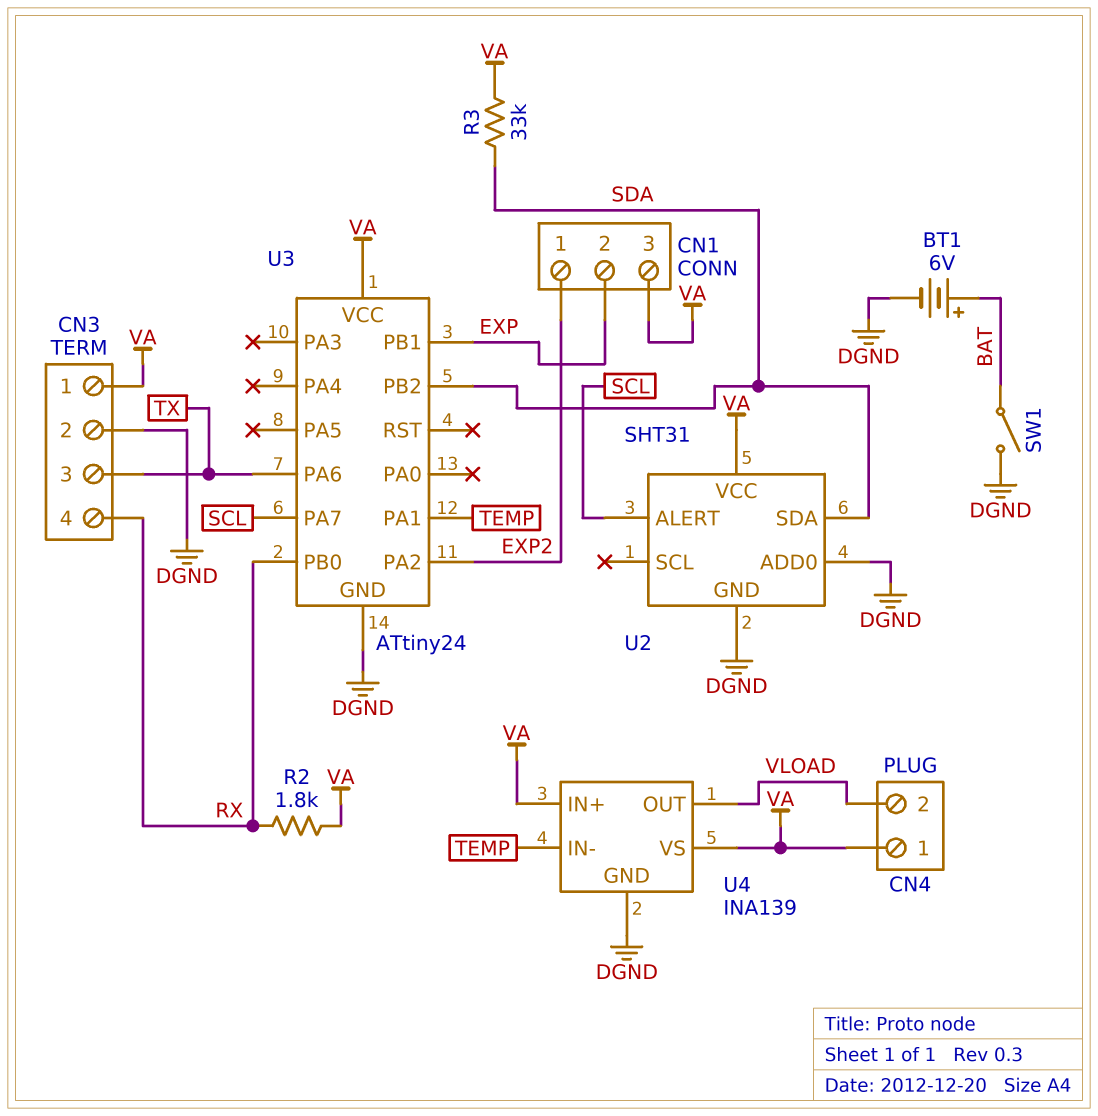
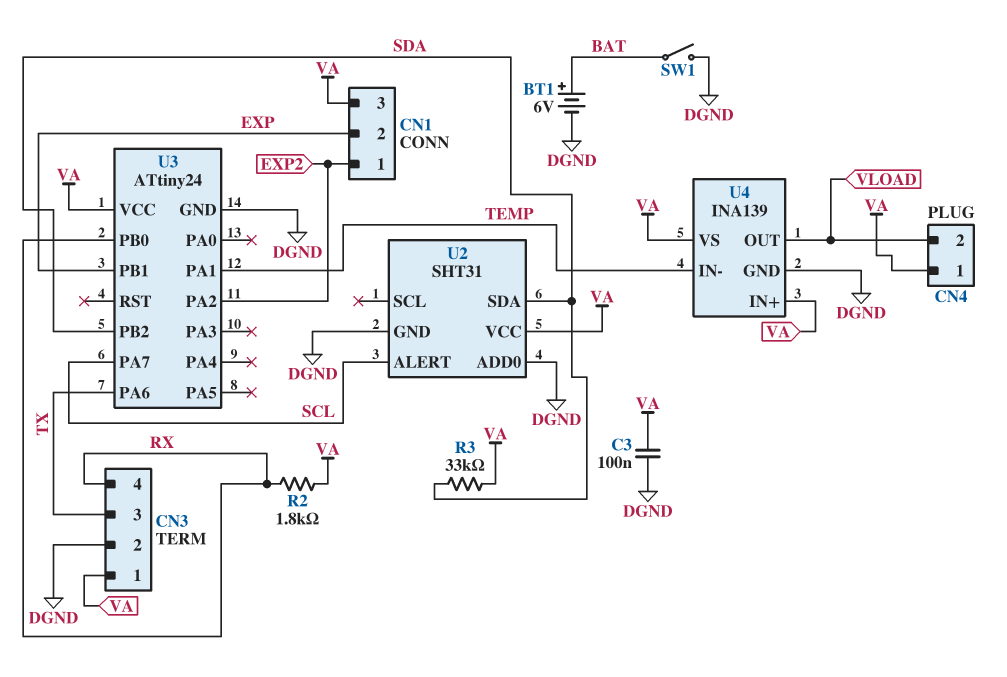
C3: none -> 100nF (DGND, VA)

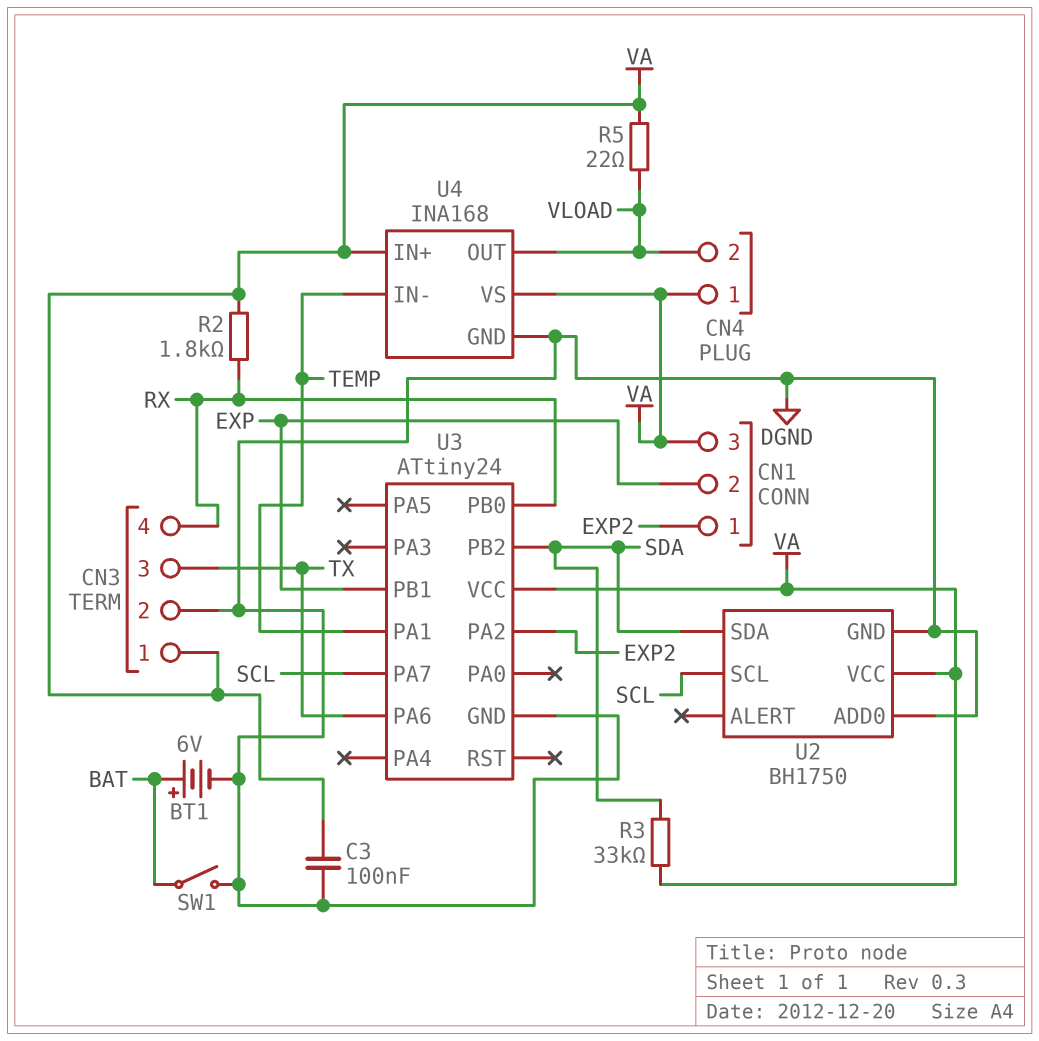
R5: none -> 22 (VA, VLOAD)
U2: SHT31 -> BH1750
U2 pin ALERT: SCL -> none
U2 pin SCL: none -> SCL
U4: INA139 -> INA168

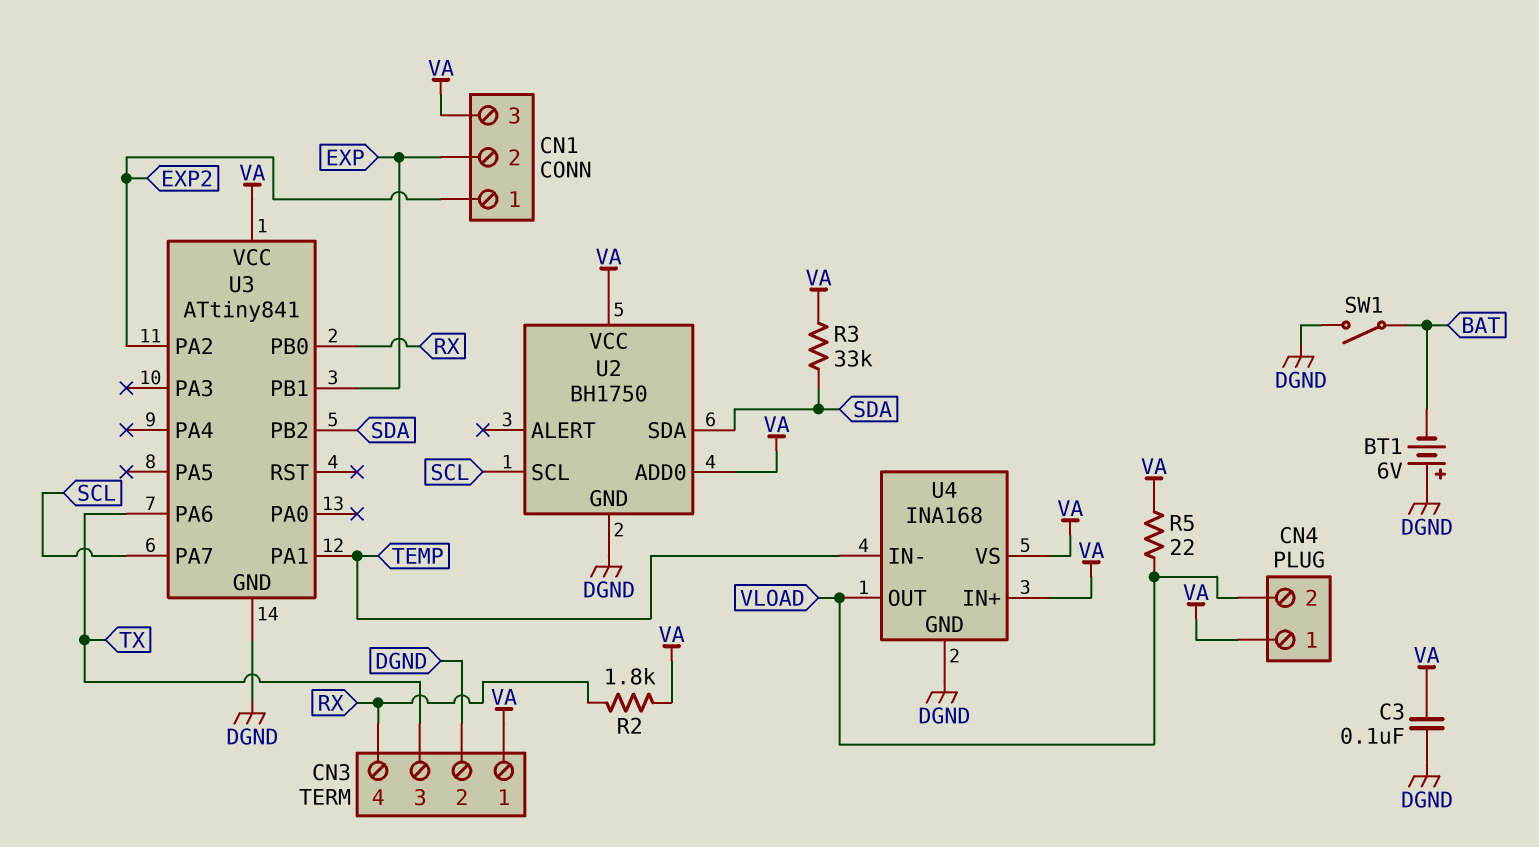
BT1: 6V (plus BAT, minus DGND) -> 6V (plus DGND, minus BAT)
U2 pin ADD0: DGND -> VA
U3: ATtiny24 -> ATtiny841

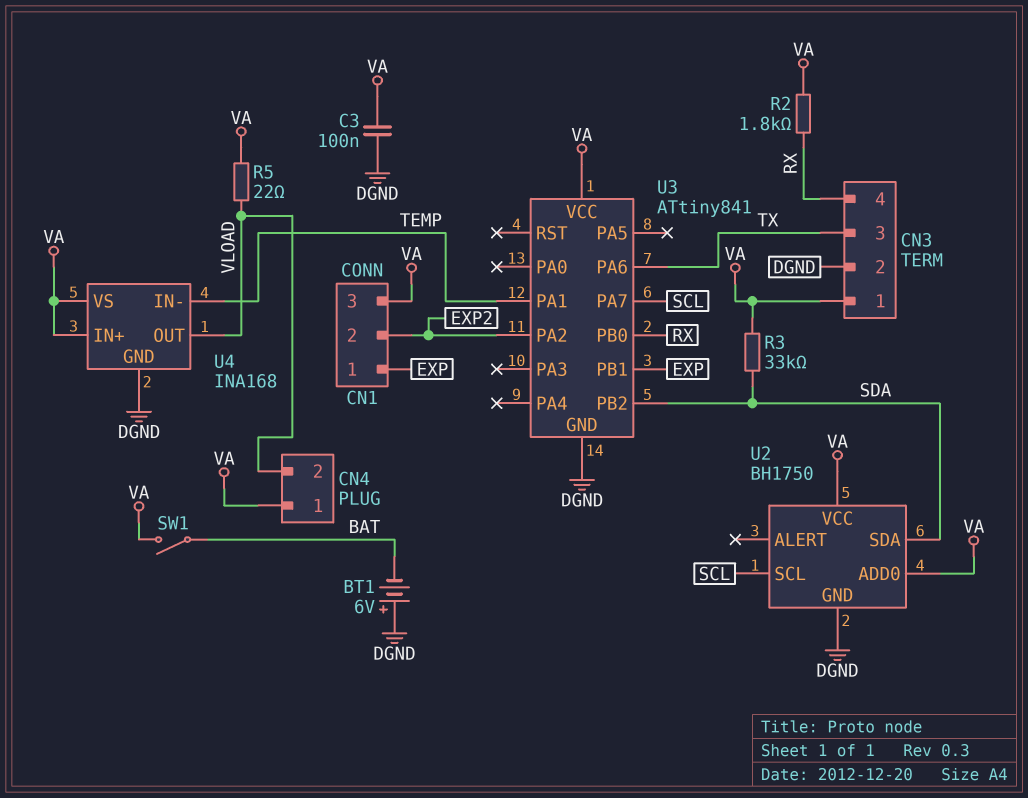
CN1 pin 1: EXP2 -> EXP
CN1 pin 2: EXP -> EXP2
SW1: switch (BAT, DGND) -> switch (BAT, VA)

